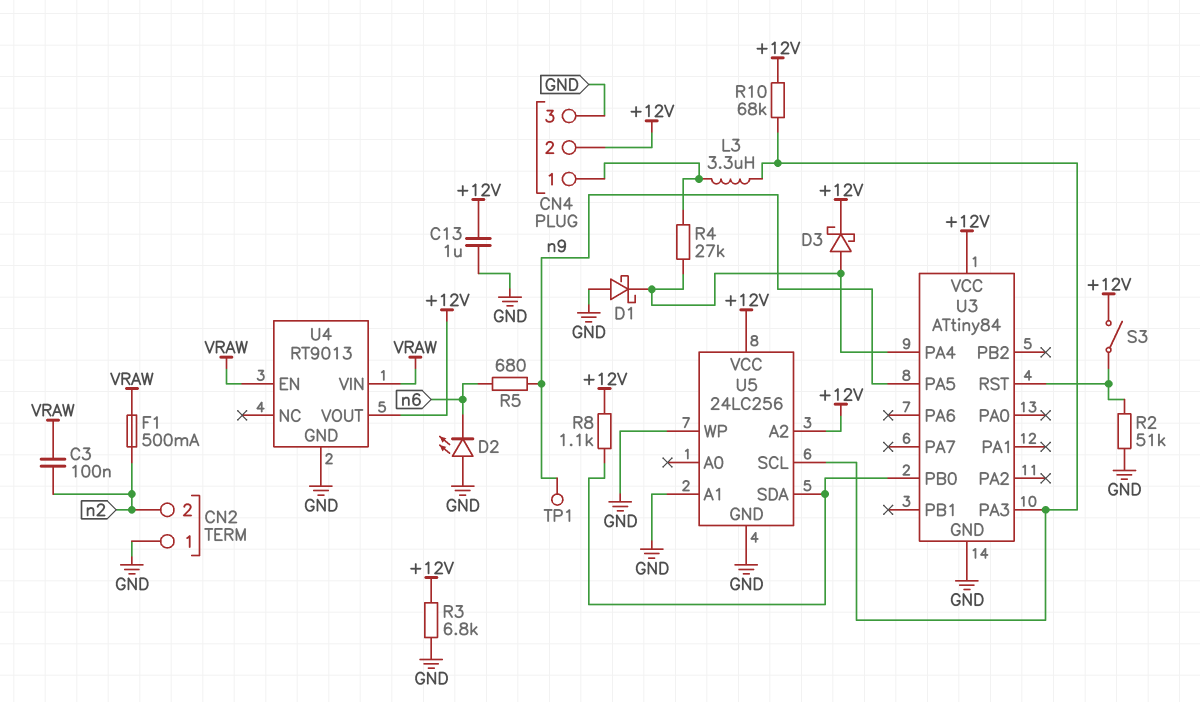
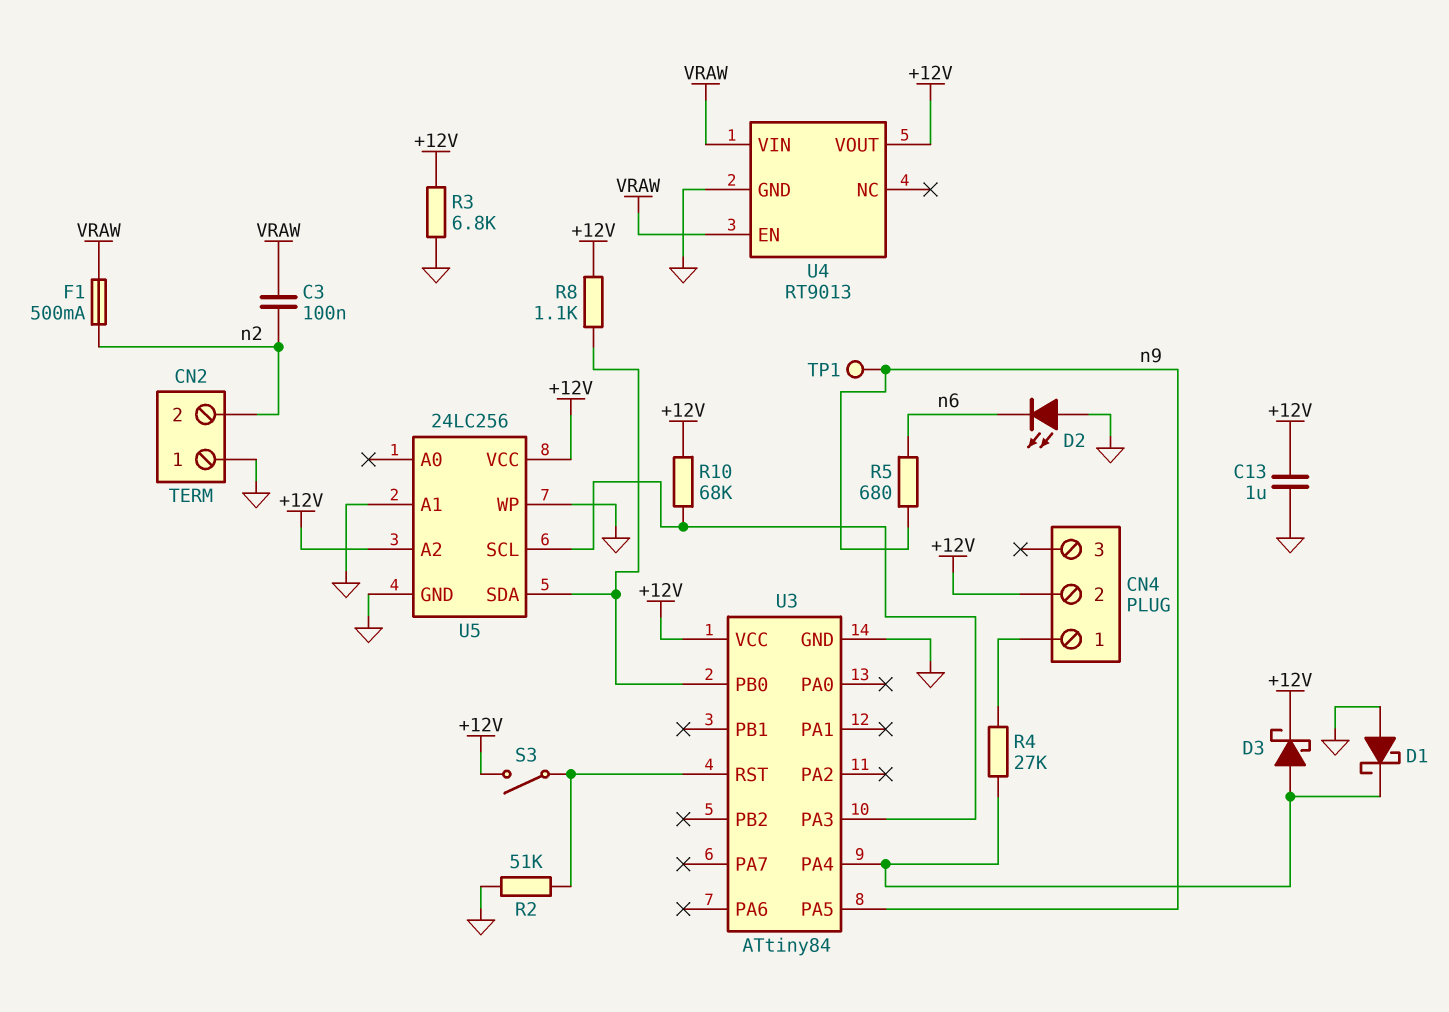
CN4 pin 3: GND -> none
L3: 3.3uH (CN4/1, U3/PA3) -> none

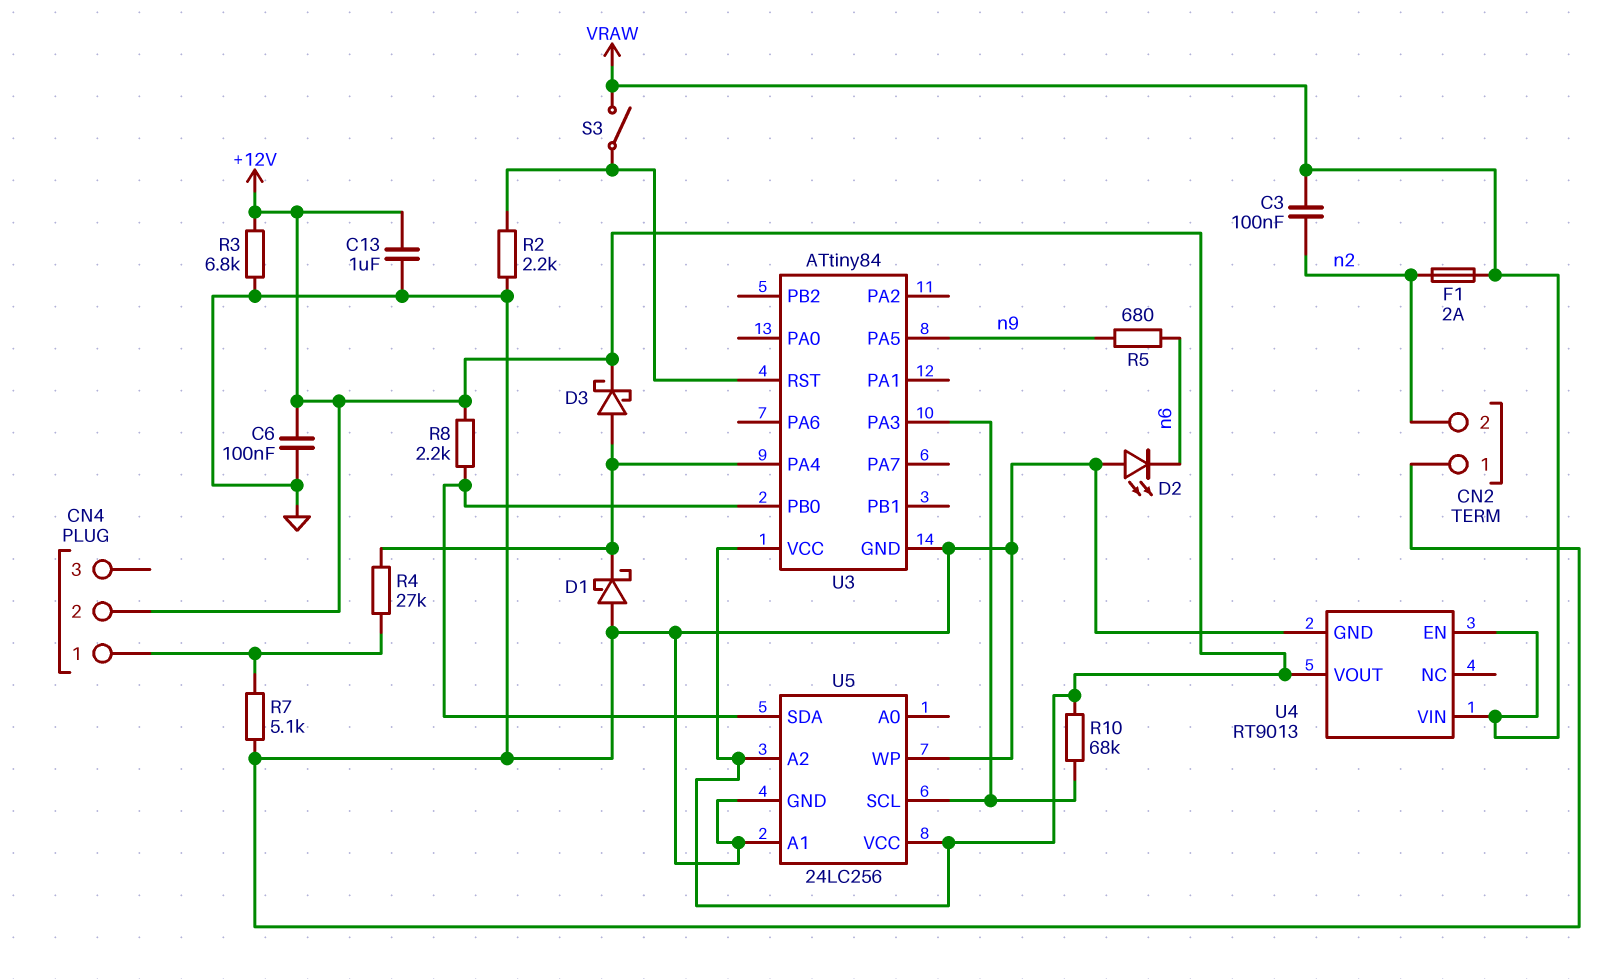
C6: none -> 100nF (+12V, GND)
F1: 500mA (VRAW, n2) -> 2A (VRAW, n2)
R2: 51k (GND, U3/RST) -> 2.2k (GND, U3/RST)
R7: none -> 5.1k (CN4/1, GND)
R8: 1.1k (+12V, U3/PB0) -> 2.2k (+12V, U3/PB0)
S3: switch (+12V, U3/RST) -> switch (U3/RST, VRAW)
TP1: test point (n9) -> none

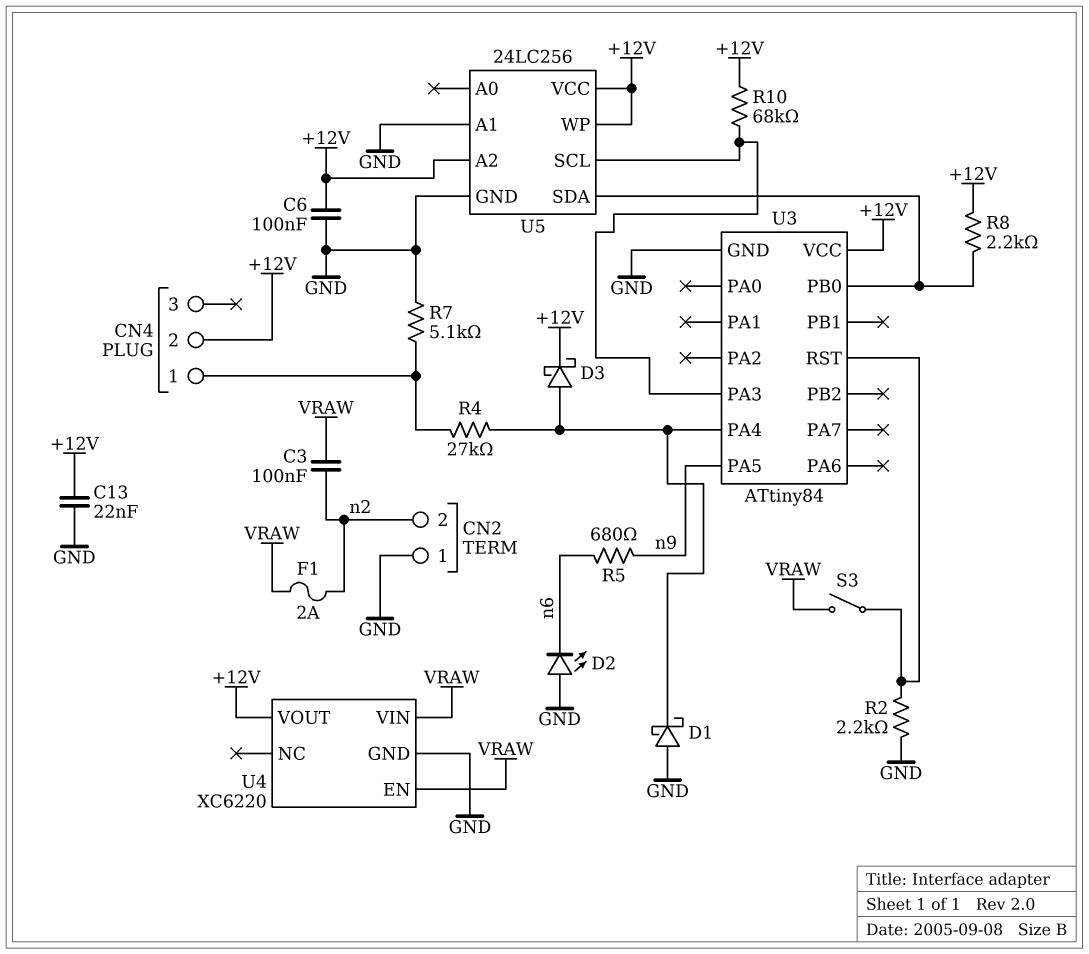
C13: 1uF (+12V, GND) -> 22nF (+12V, GND)
R3: 6.8k (+12V, GND) -> none
U4: RT9013 -> XC6220
U5 pin WP: GND -> +12V

